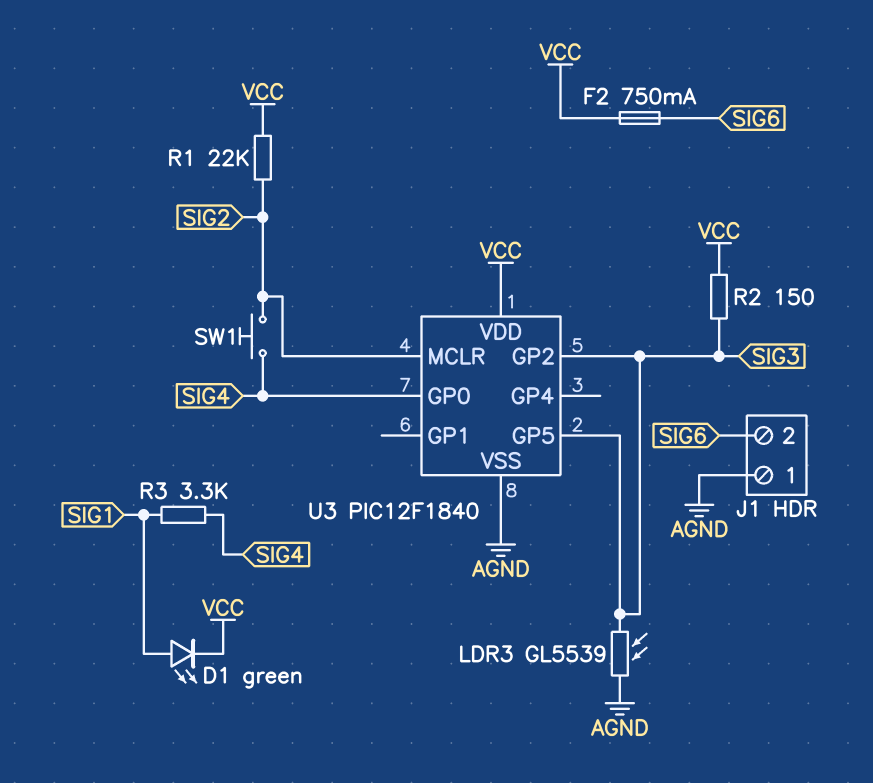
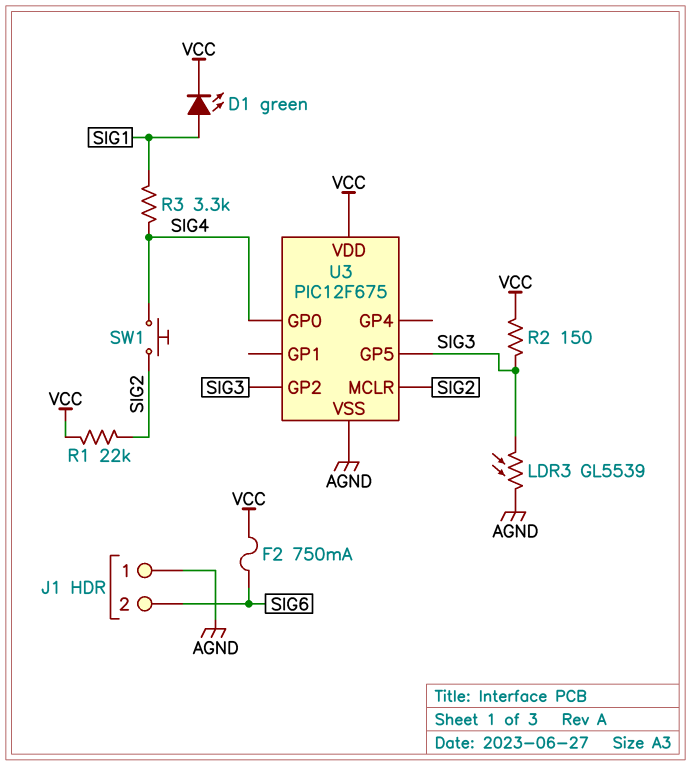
U3: PIC12F1840 -> PIC12F675

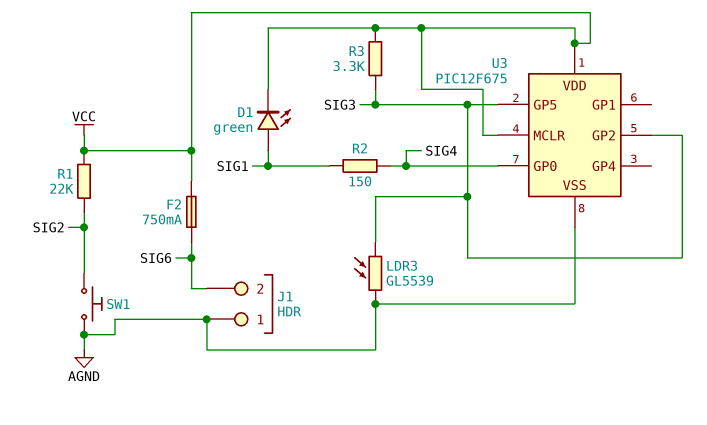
R2: 150 (SIG3, VCC) -> 150 (SIG1, SIG4)
R3: 3.3k (SIG1, SIG4) -> 3.3k (SIG3, VCC)
SW1: button (SIG2, SIG4) -> button (AGND, SIG2)
U3 pin MCLR: SIG2 -> VCC

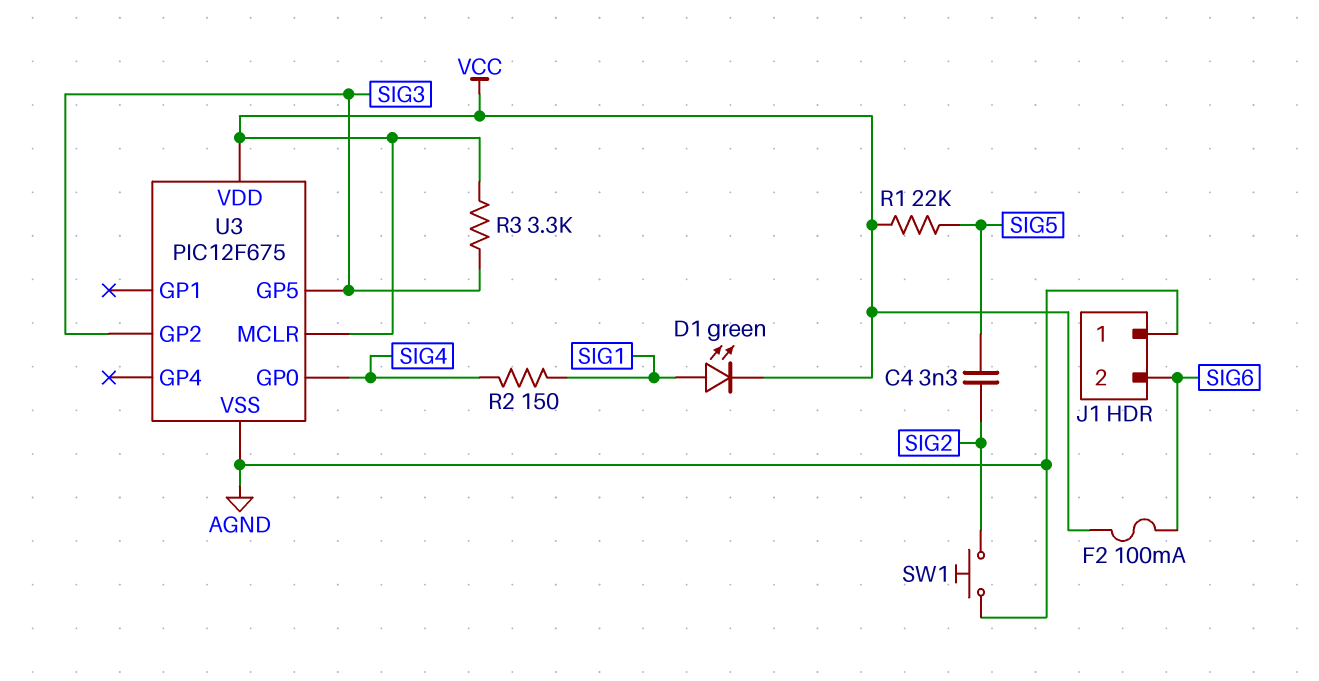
C4: none -> 3.3nF (SIG2, SIG5)
F2: 750mA (SIG6, VCC) -> 100mA (SIG6, VCC)
LDR3: GL5539 (AGND, SIG3) -> none
R1: 22k (SIG2, VCC) -> 22k (SIG5, VCC)

